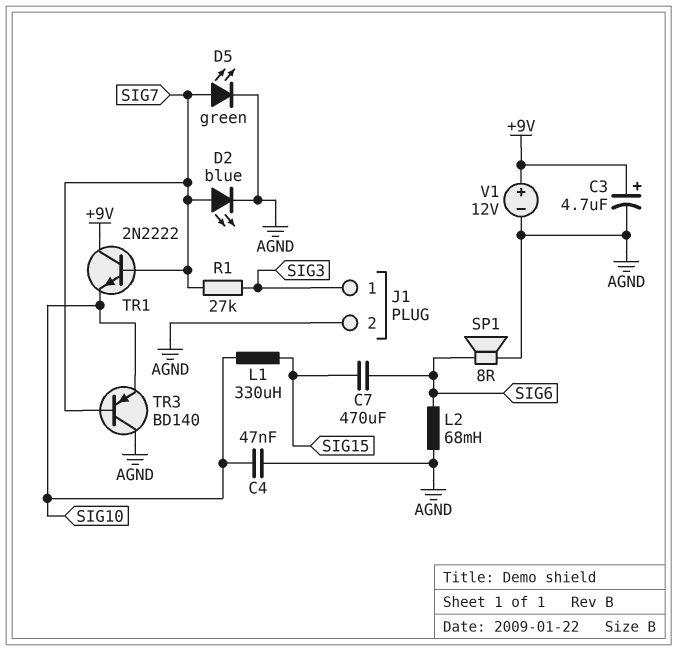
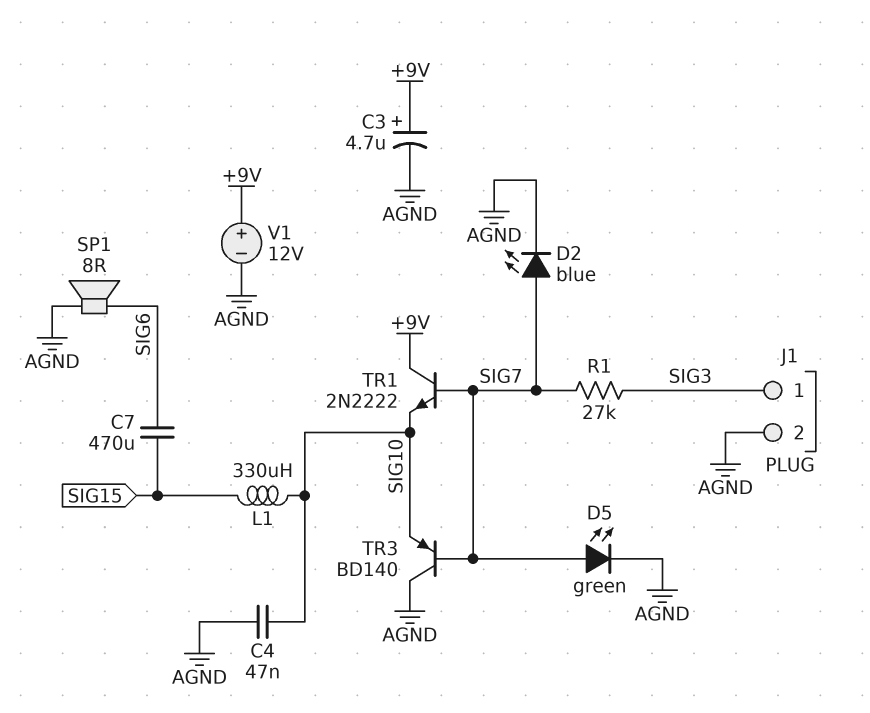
L2: 68mH (AGND, SIG6) -> none

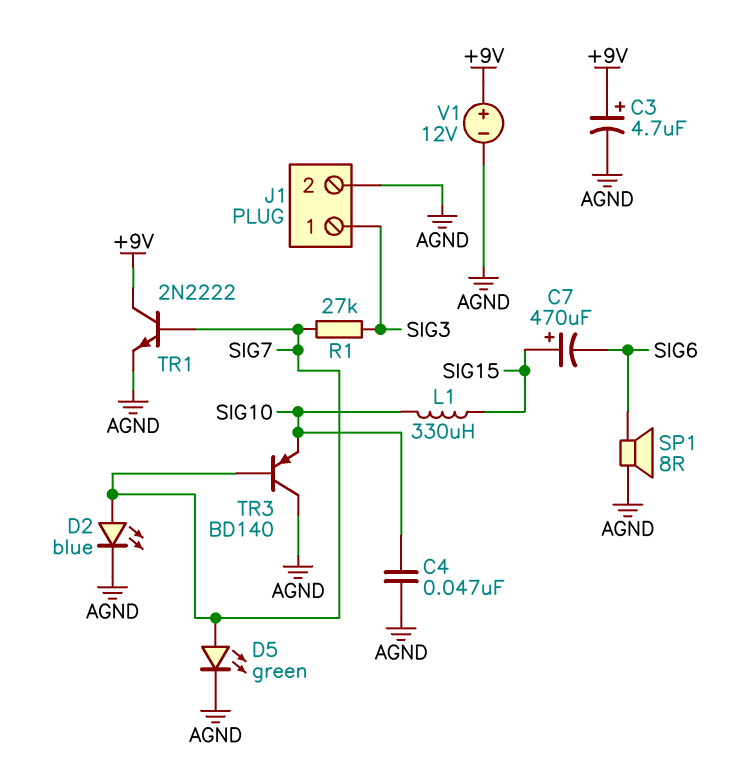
C7: 470uF (SIG6, SIG15) -> 470uF (plus SIG15, minus SIG6)
TR1: NPN 2N2222 (B SIG7, C +9V, E SIG10) -> NPN 2N2222 (B SIG7, C +9V, E AGND)

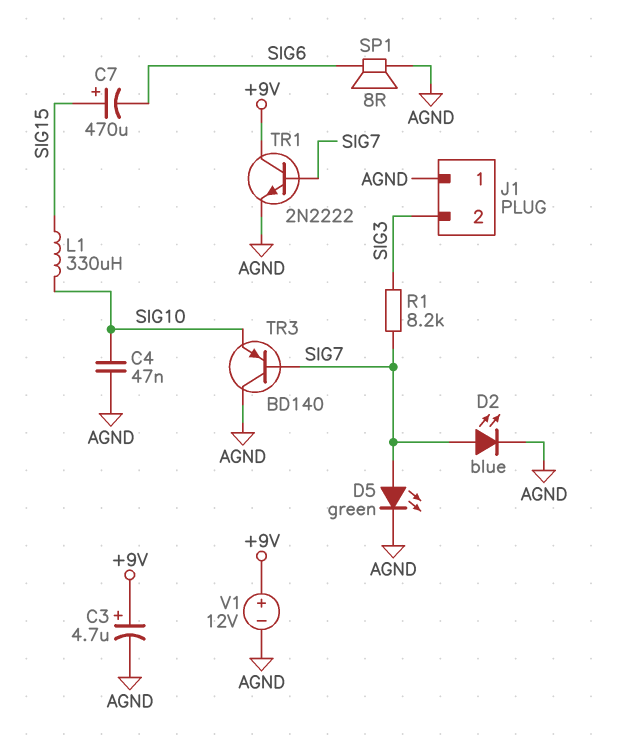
J1 pin 1: SIG3 -> AGND
J1 pin 2: AGND -> SIG3
R1: 27k (SIG3, SIG7) -> 8.2k (SIG3, SIG7)

